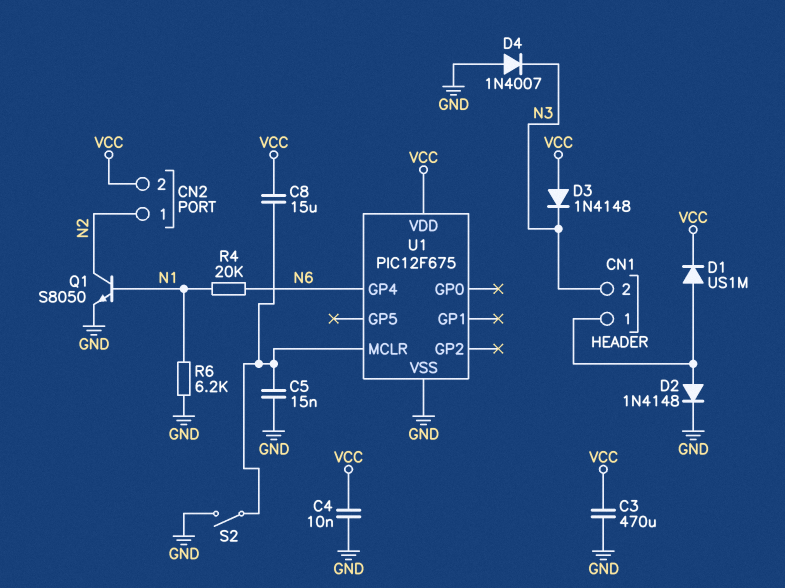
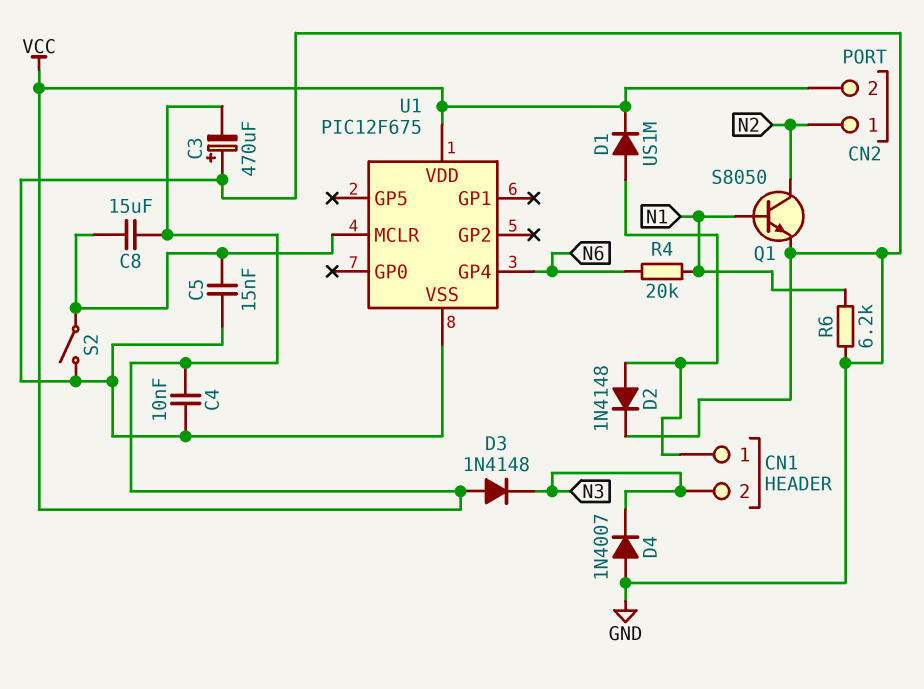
C3: 470uF (GND, VCC) -> 470uF (plus GND, minus VCC)

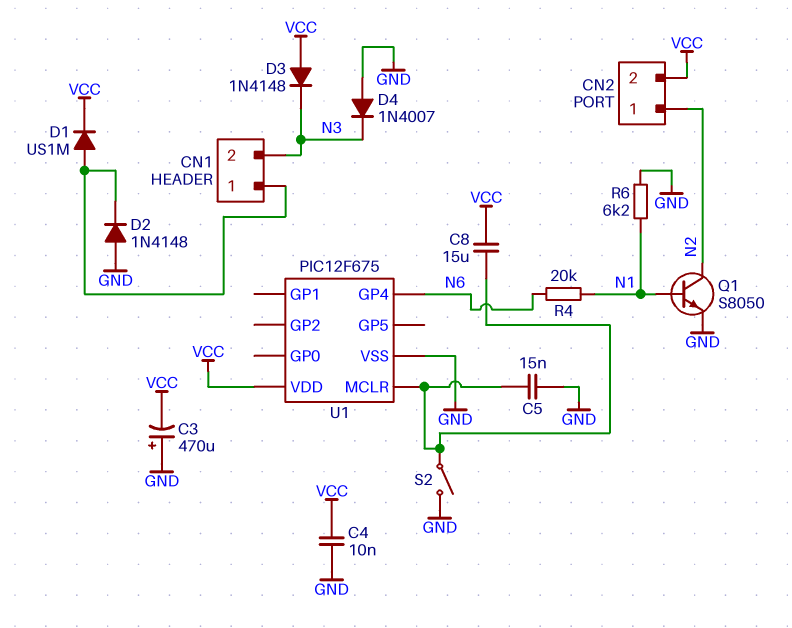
D2: diode 1N4148 (A CN1/1, K GND) -> diode 1N4148 (A GND, K CN1/1)

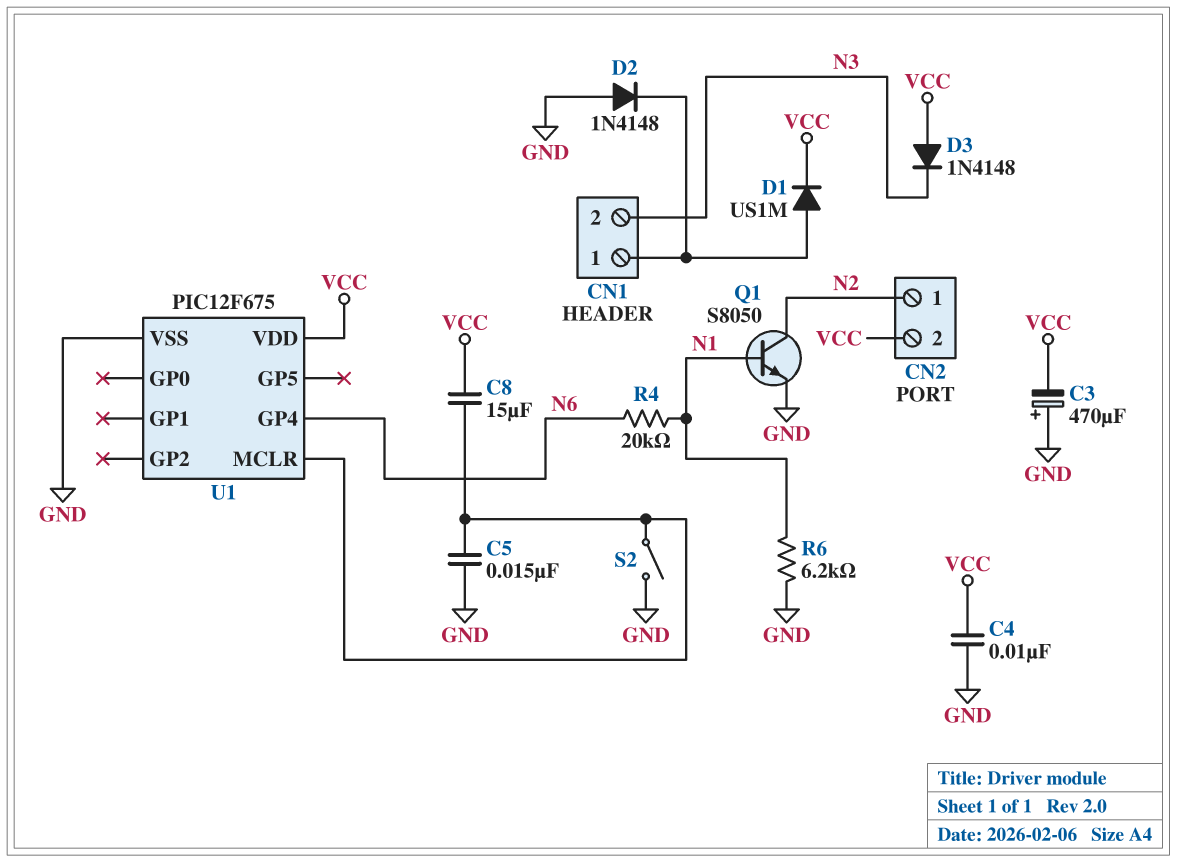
D4: diode 1N4007 (A GND, K N3) -> none

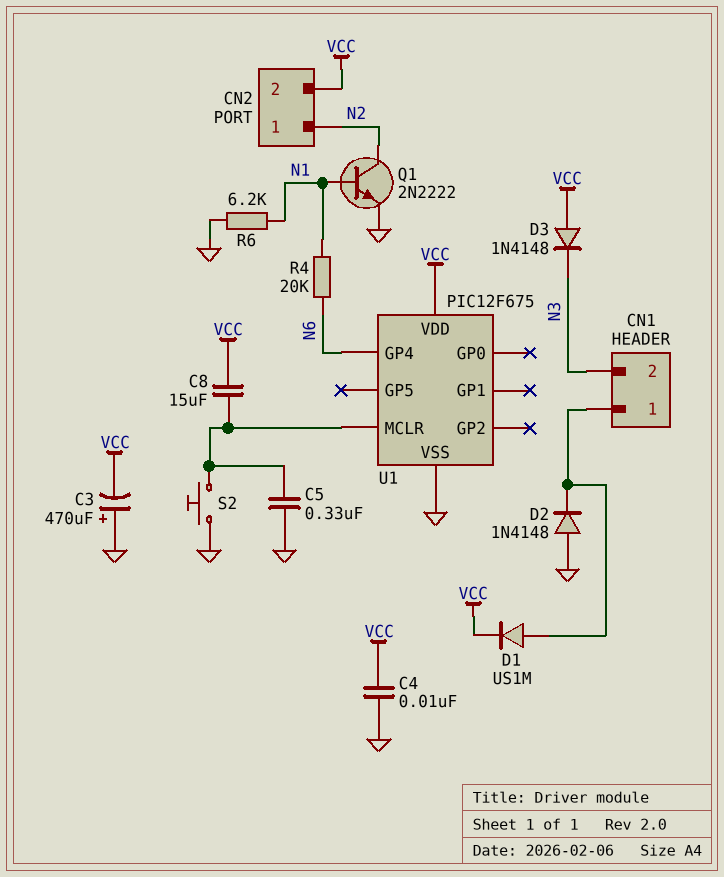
C5: 15nF (GND, U1/MCLR) -> 330nF (GND, U1/MCLR)
Q1: NPN S8050 (B N1, C N2, E GND) -> NPN 2N2222 (B N1, C N2, E GND)
S2: switch (GND, U1/MCLR) -> button (GND, U1/MCLR)

